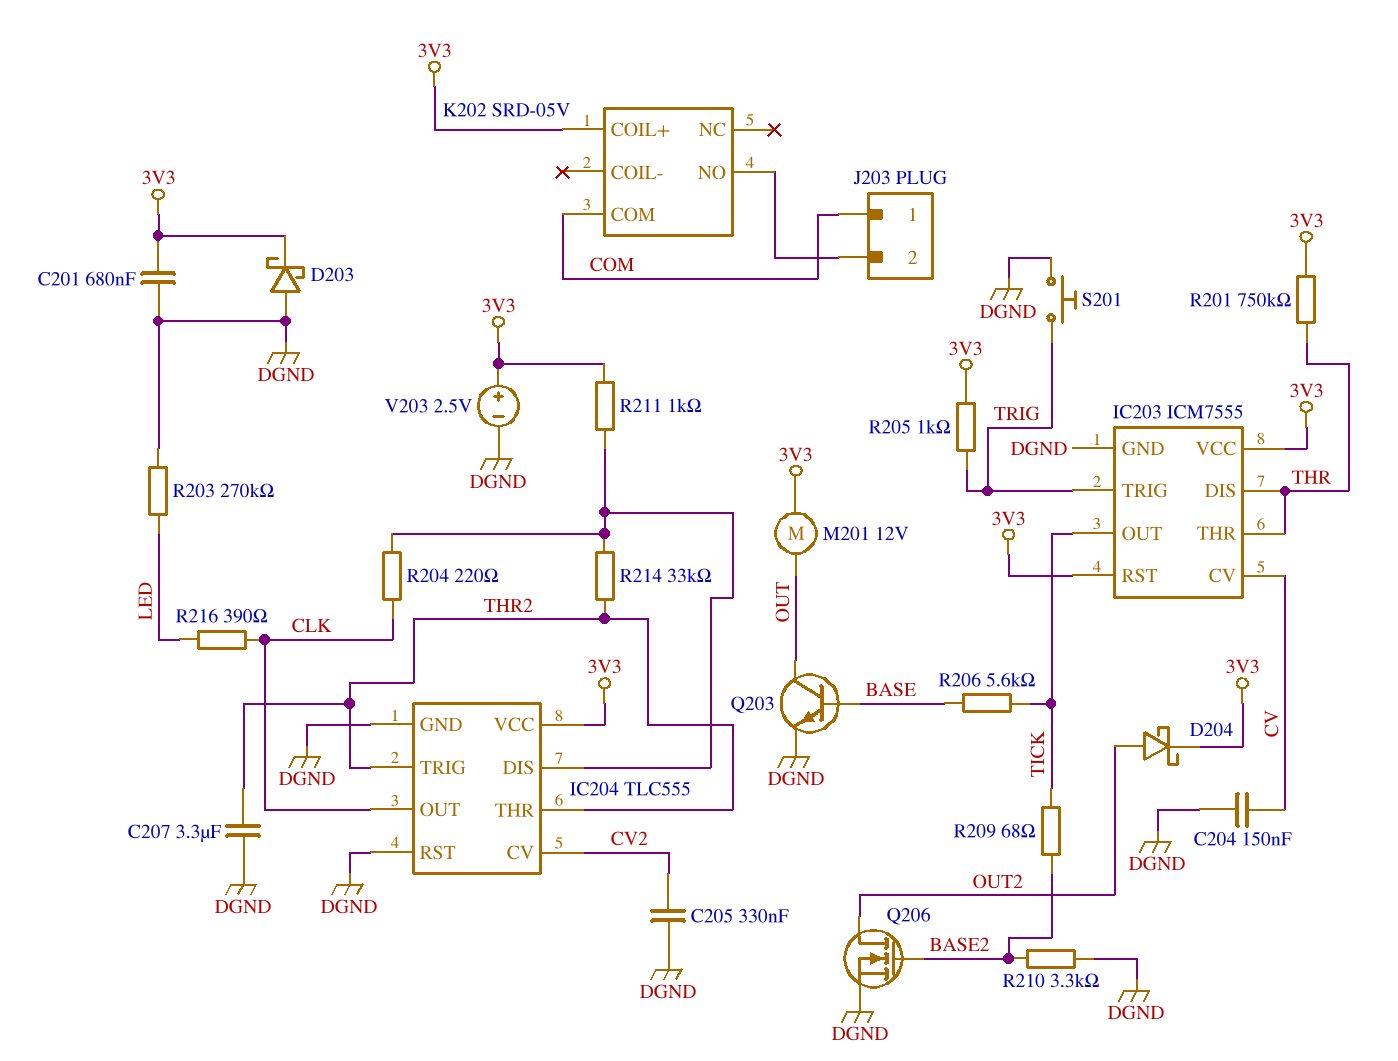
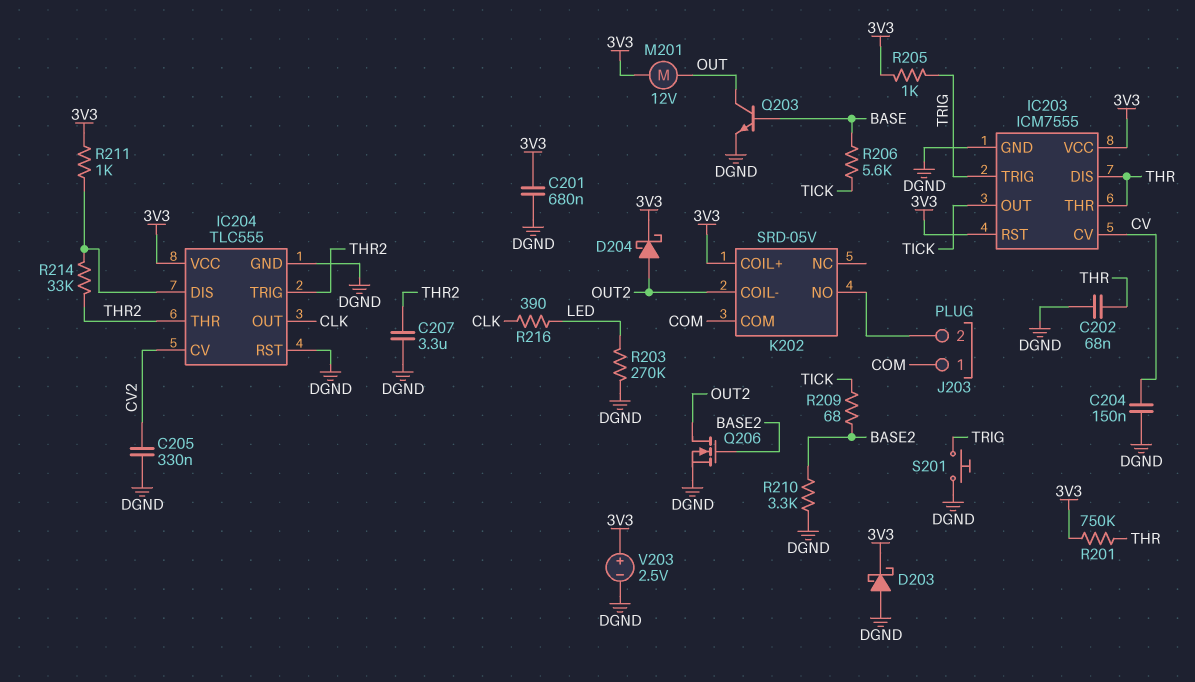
C202: none -> 68nF (DGND, THR)
K202 pin COIL-: none -> OUT2
R204: 220 (CLK, IC204/DIS) -> none

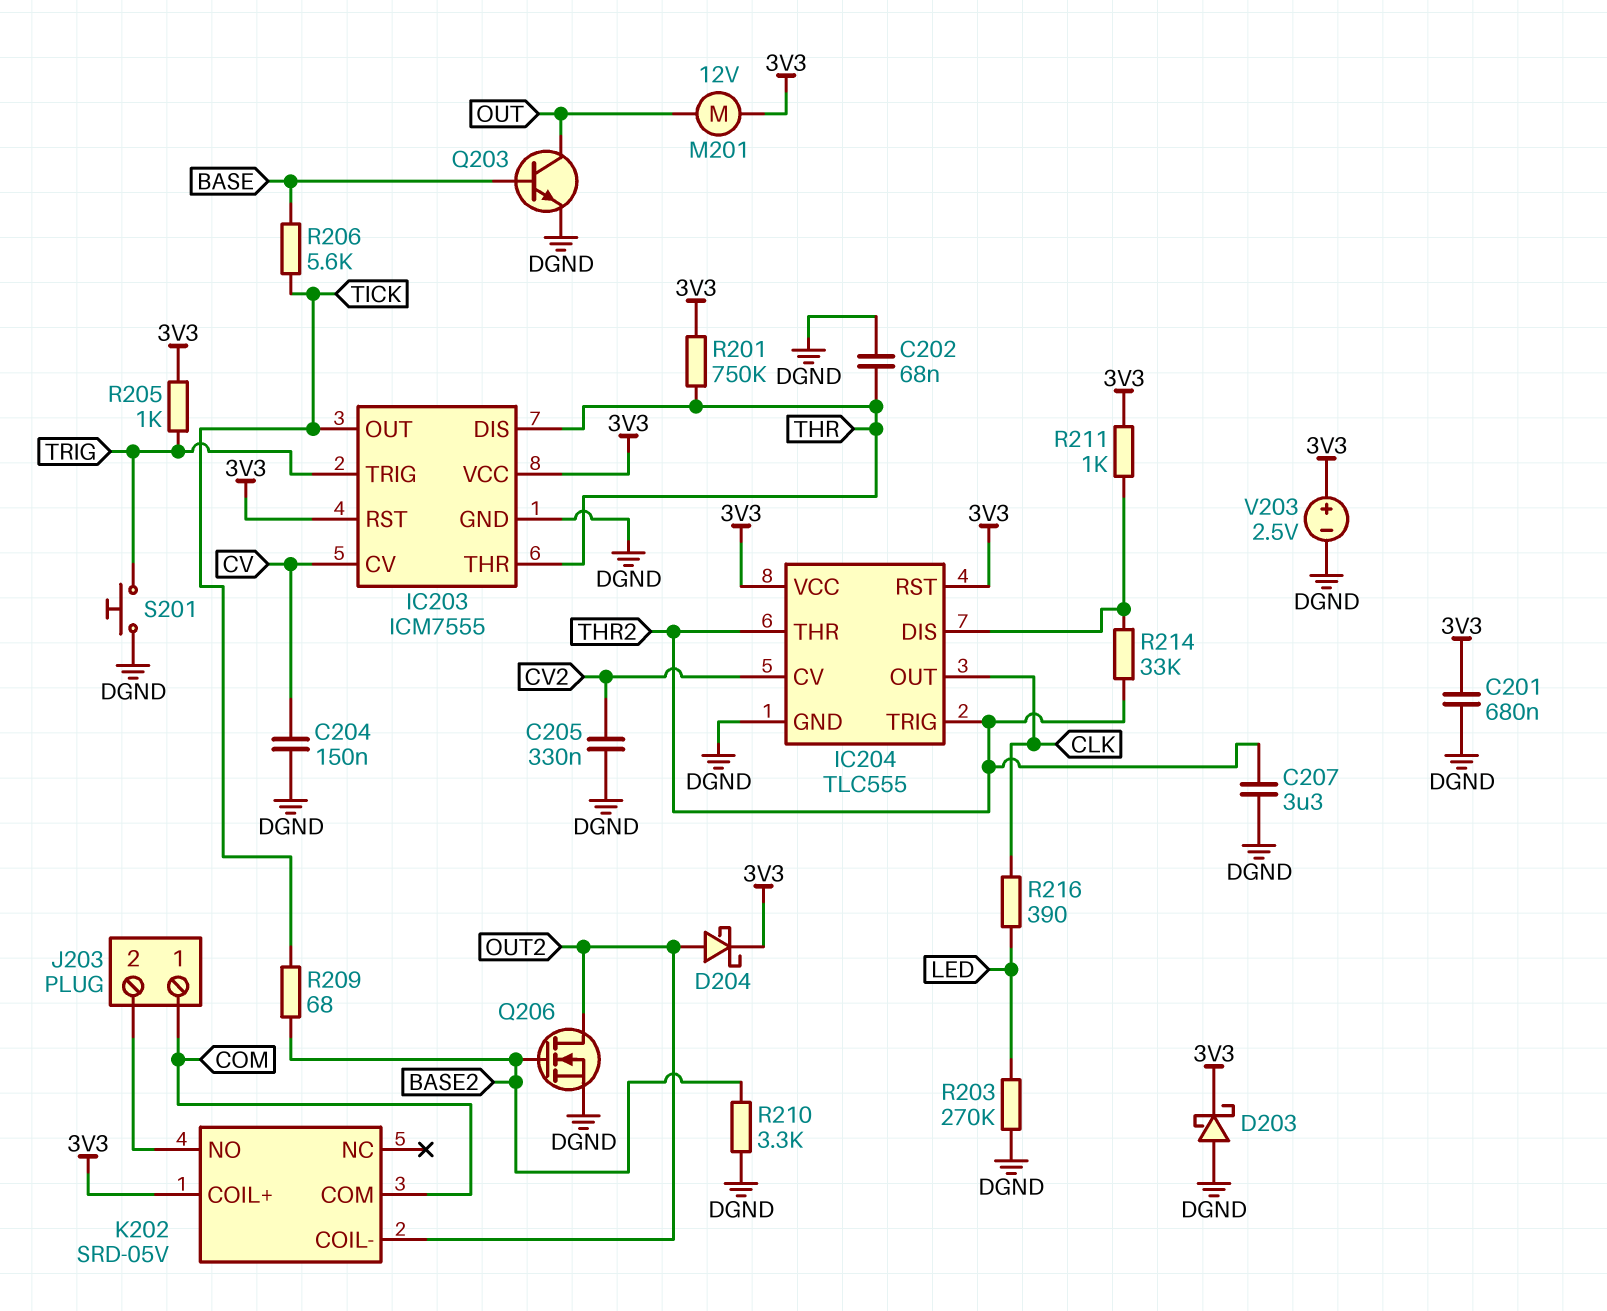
IC204 pin RST: DGND -> 3V3

